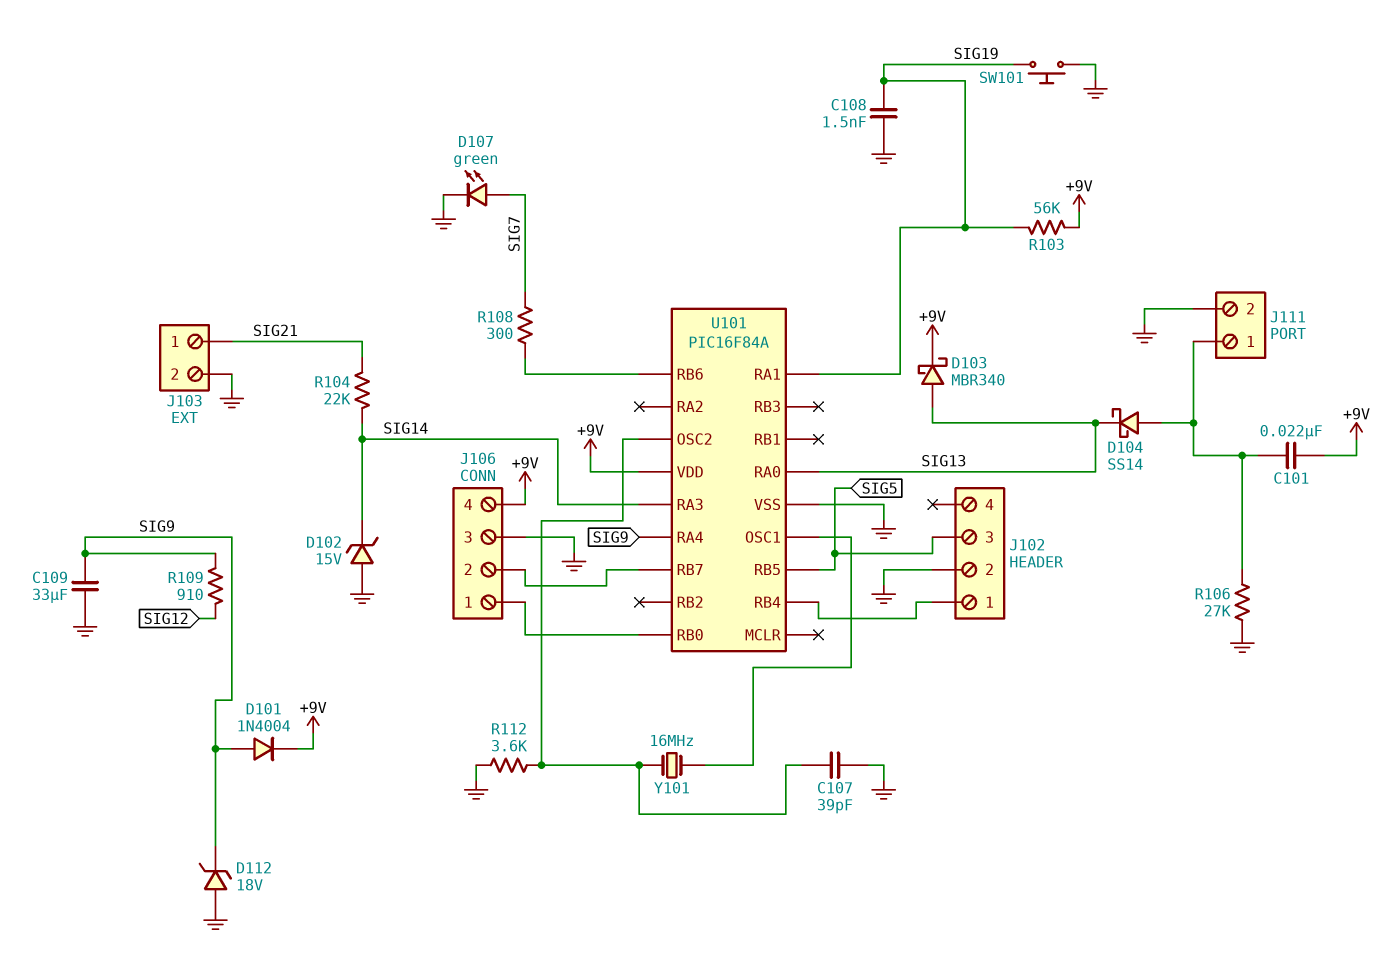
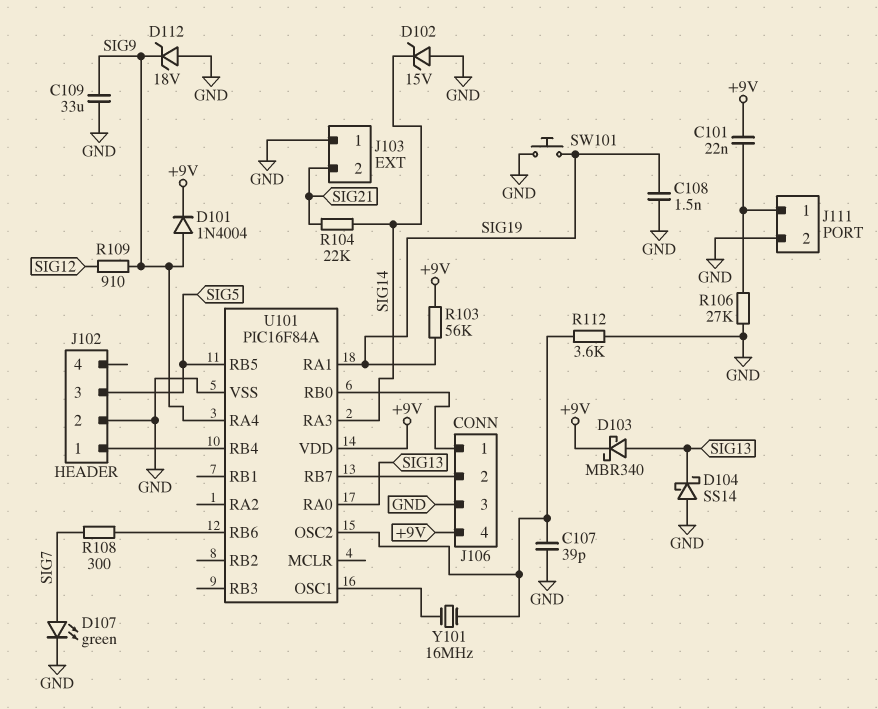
D104: schottky SS14 (A J111/1, K SIG13) -> schottky SS14 (A GND, K SIG13)
J103 pin 1: SIG21 -> GND
J103 pin 2: GND -> SIG21

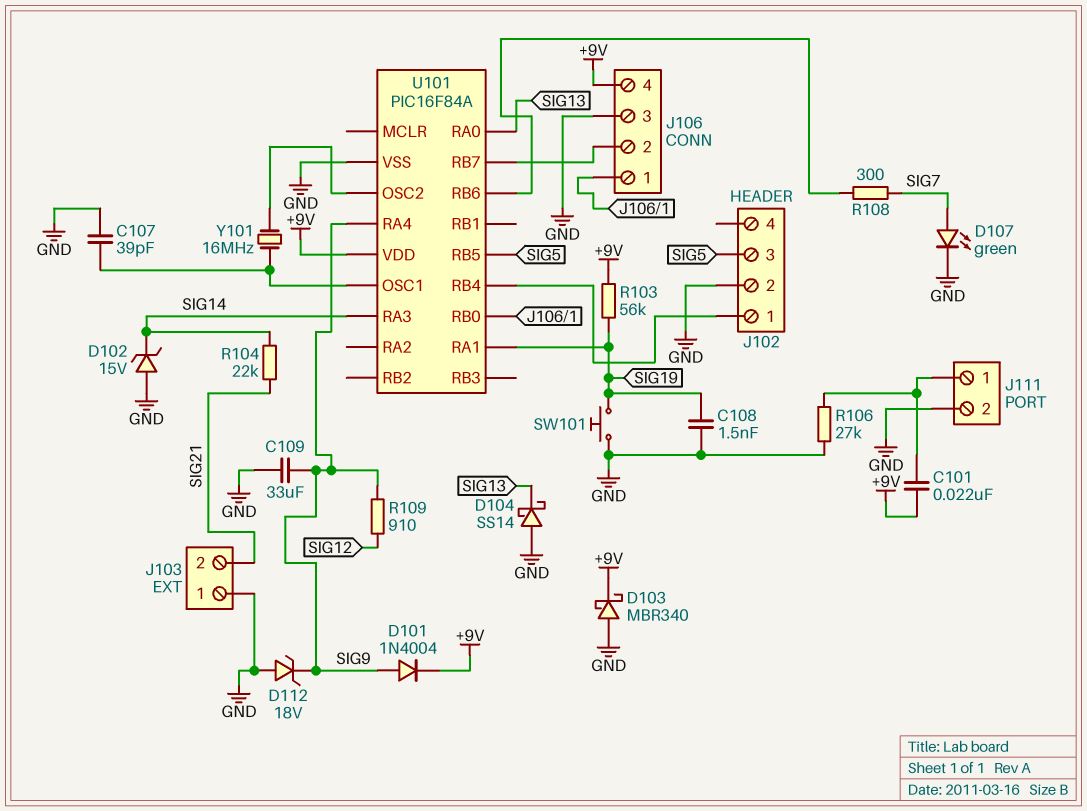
C107: 39pF (GND, U101/OSC2) -> 39pF (GND, U101/OSC1)
D103: schottky MBR340 (A SIG13, K +9V) -> schottky MBR340 (A GND, K +9V)
R112: 3.6k (GND, U101/OSC2) -> none

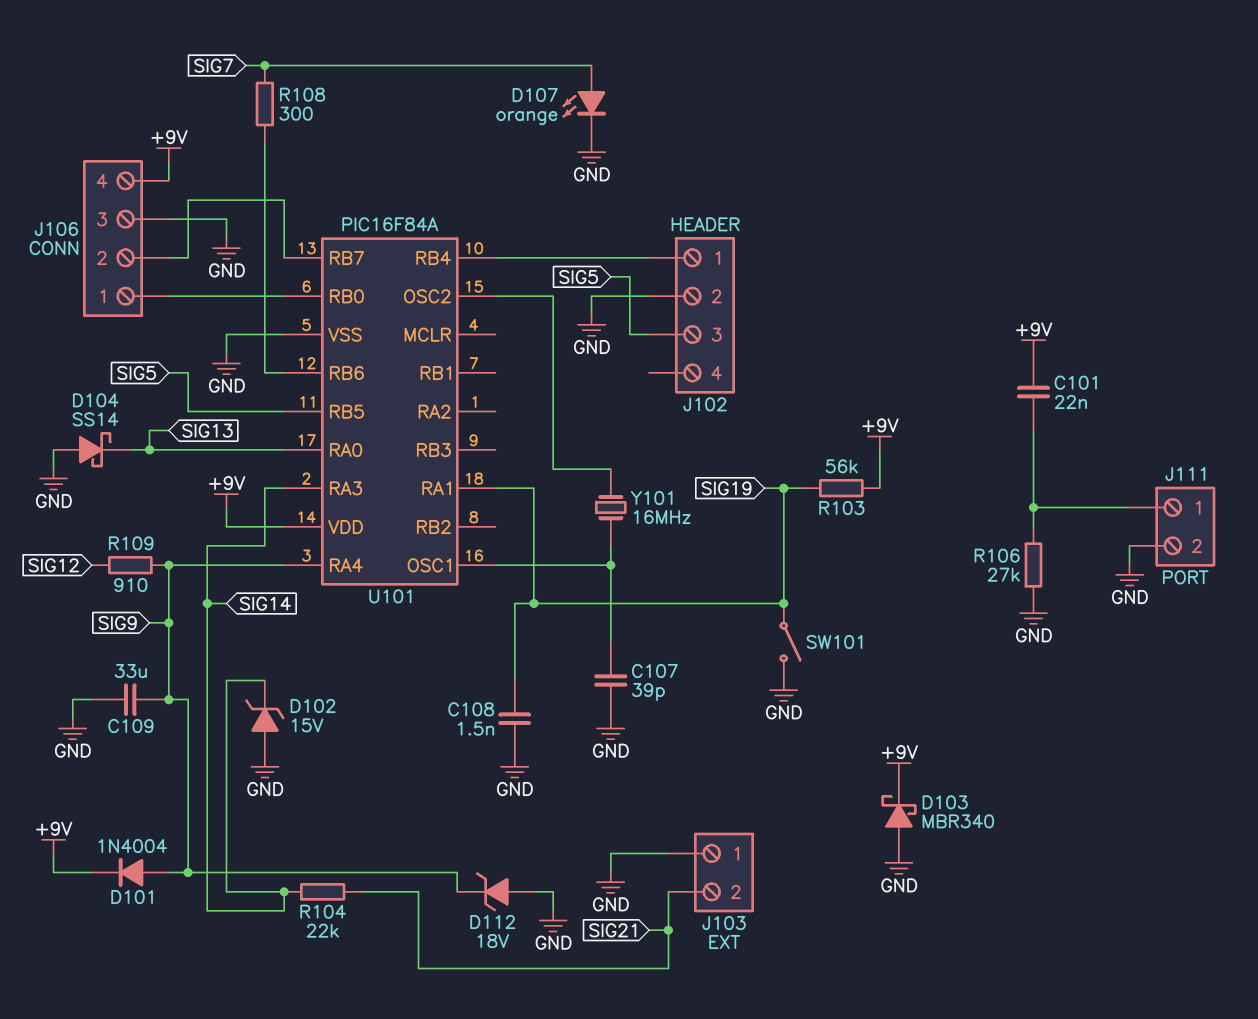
D107: LED green (A SIG7, K GND) -> LED orange (A SIG7, K GND)
SW101: button (GND, SIG19) -> switch (GND, SIG19)

